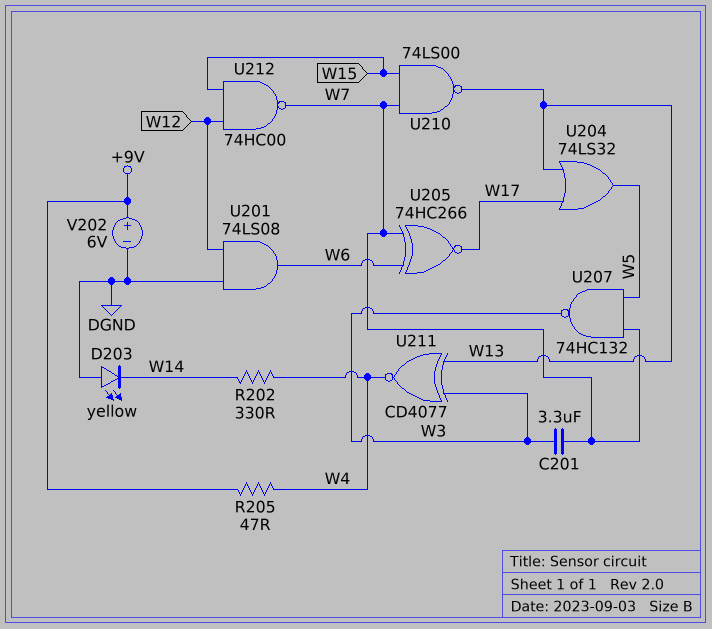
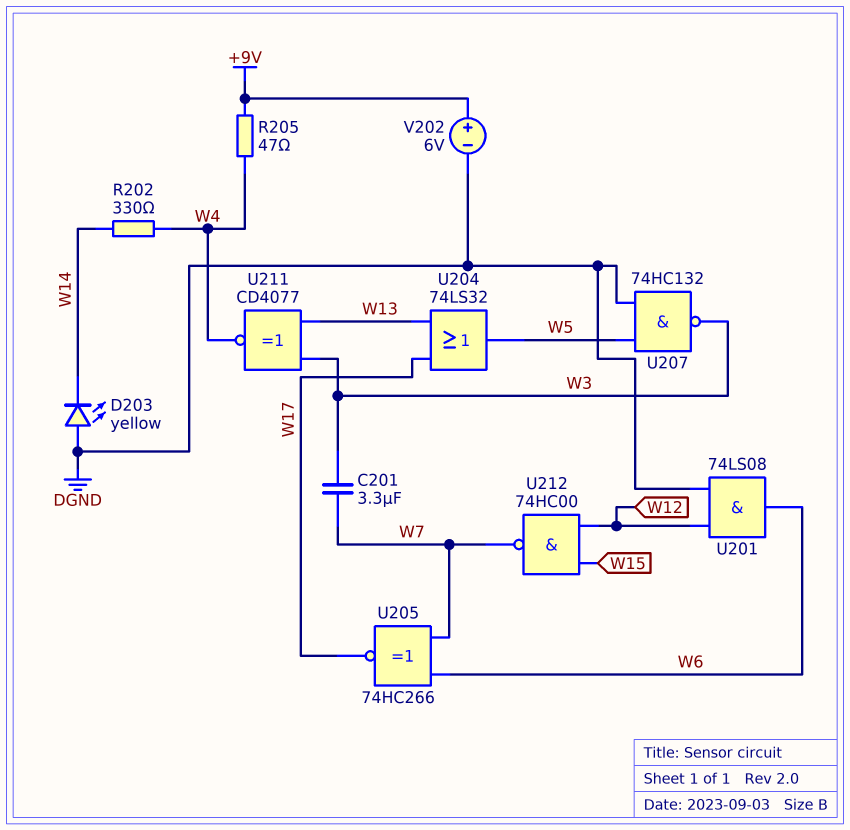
U207: NAND 74HC132 (in W5, in W7, out W3) -> NAND 74HC132 (in DGND, in W5, out W3)
U210: NAND 74LS00 (in W7, in W15, out W13) -> none

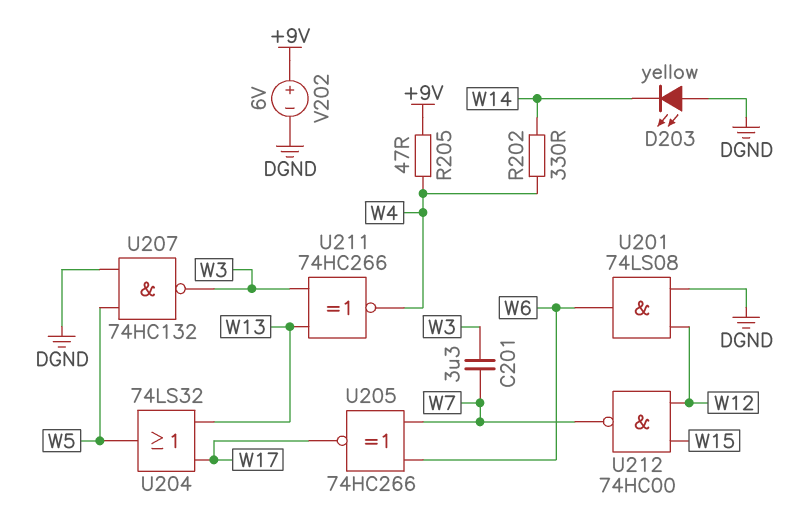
U211: XNOR CD4077 (in W3, in W13, out W4) -> XNOR 74HC266 (in W3, in W13, out W4)

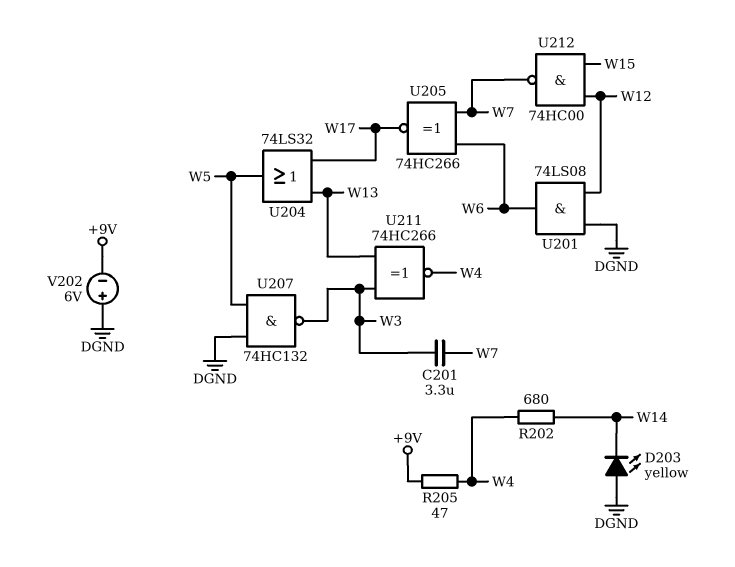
R202: 330 (W4, W14) -> 680 (W4, W14)
V202: 6V (plus +9V, minus DGND) -> 6V (plus DGND, minus +9V)

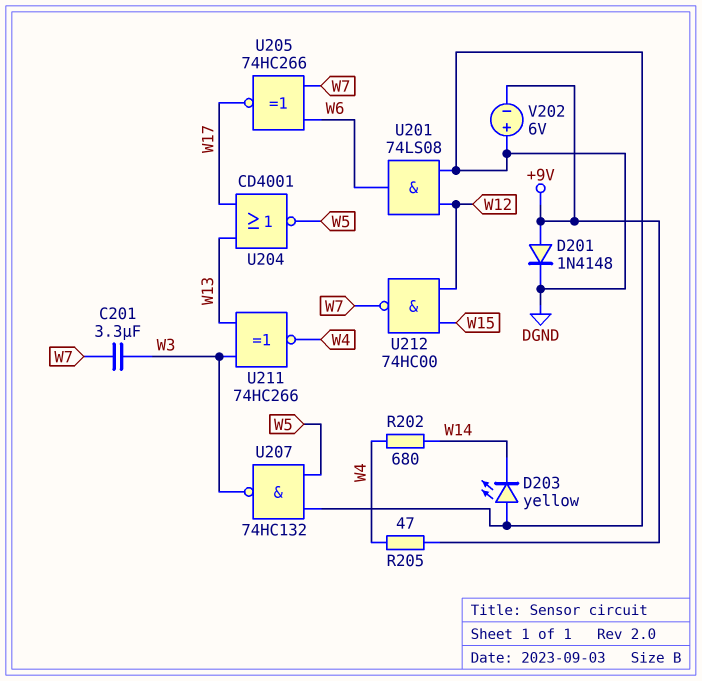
D201: none -> diode 1N4148 (A +9V, K DGND)
U204: OR 74LS32 (in W13, in W17, out W5) -> NOR CD4001 (in W13, in W17, out W5)

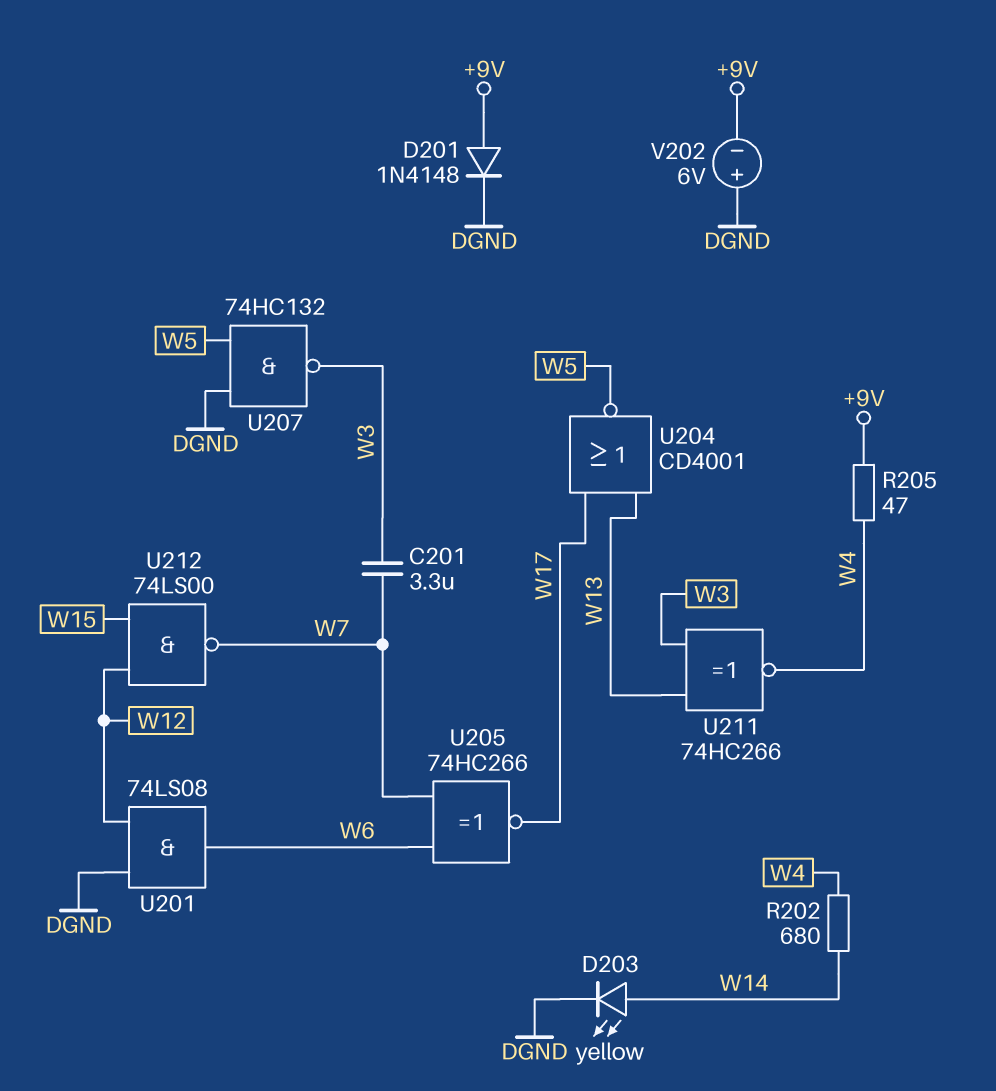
D203: LED yellow (A DGND, K W14) -> LED yellow (A W14, K DGND)
U212: NAND 74HC00 (in W12, in W15, out W7) -> NAND 74LS00 (in W12, in W15, out W7)

